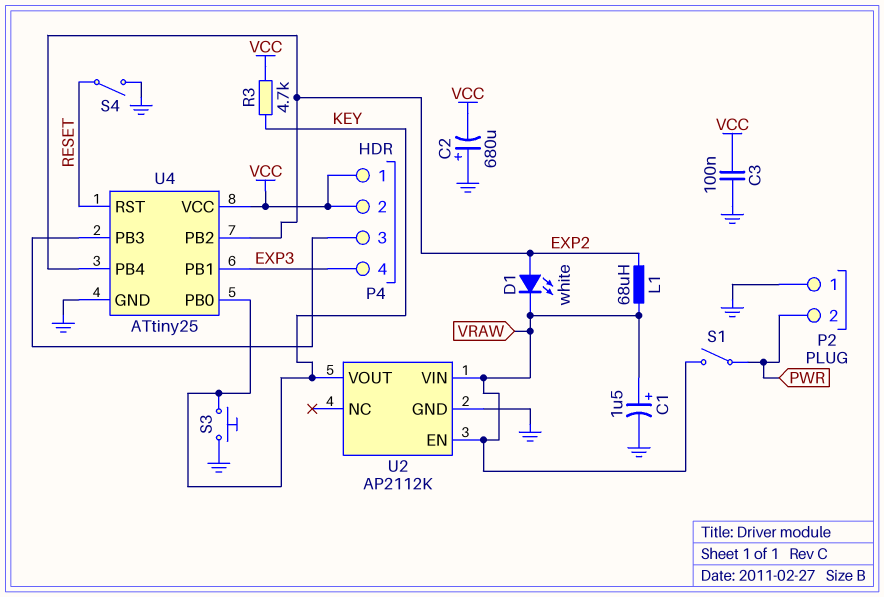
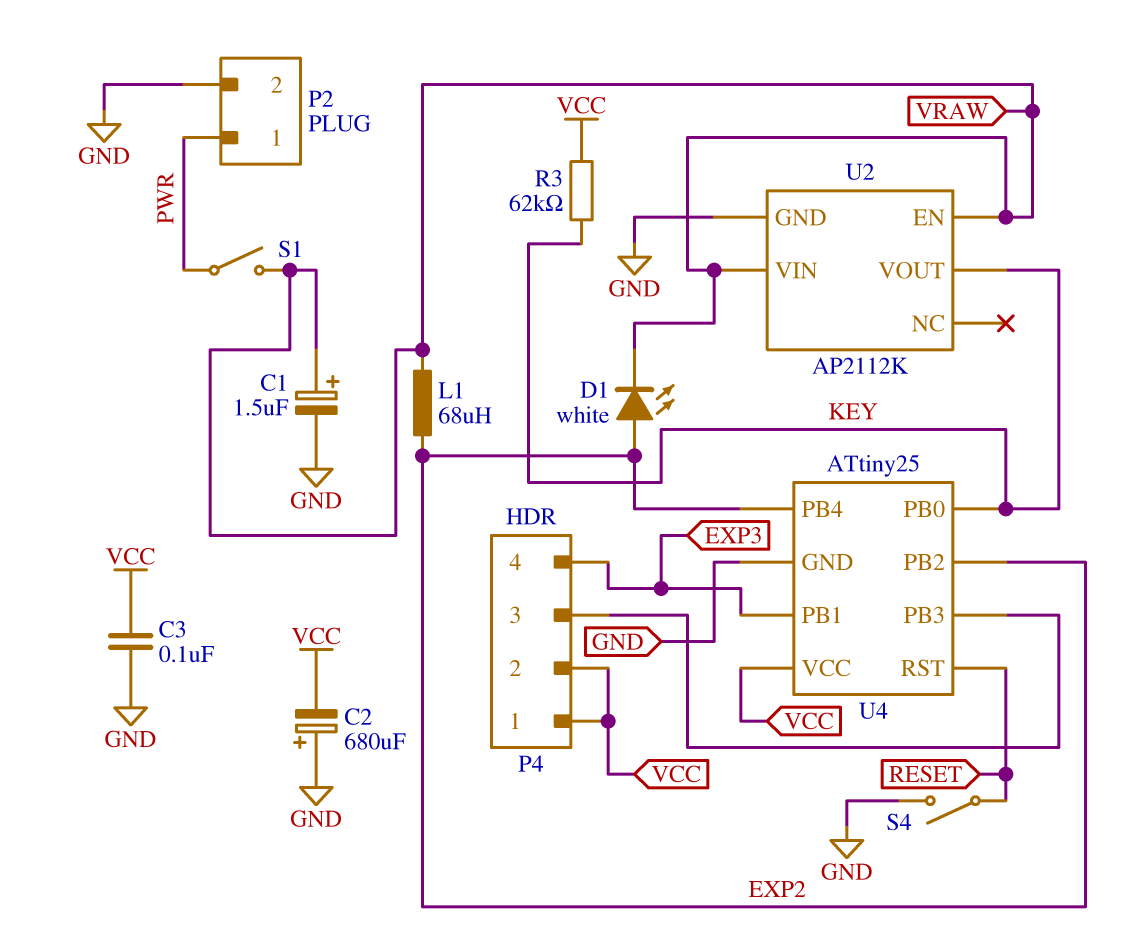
P2 pin 1: GND -> PWR
P2 pin 2: PWR -> GND
R3: 4.7k (KEY, VCC) -> 62k (KEY, VCC)
S3: button (GND, KEY) -> none

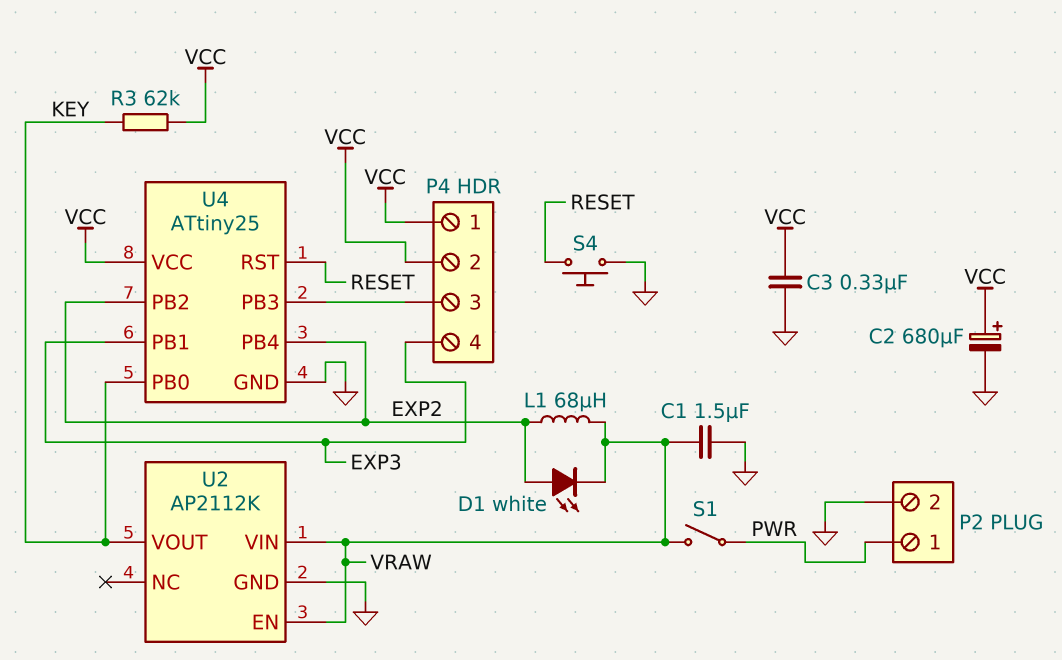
C1: 1.5uF (plus VRAW, minus GND) -> 1.5uF (GND, VRAW)
C2: 680uF (plus GND, minus VCC) -> 680uF (plus VCC, minus GND)
C3: 100nF (GND, VCC) -> 330nF (GND, VCC)
S4: switch (GND, RESET) -> button (GND, RESET)

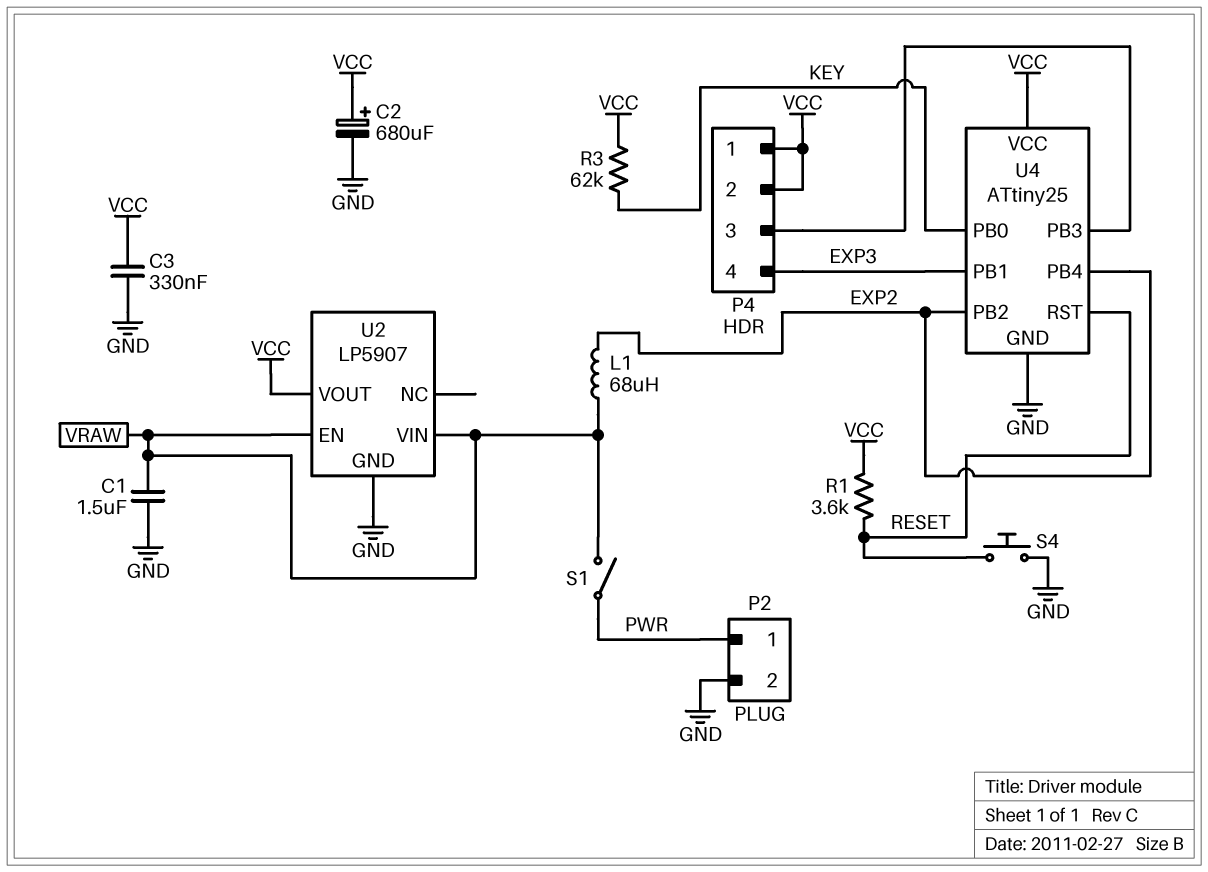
D1: LED white (A EXP2, K VRAW) -> none
R1: none -> 3.6k (RESET, VCC)
U2: AP2112K -> LP5907
U2 pin VOUT: KEY -> VCC

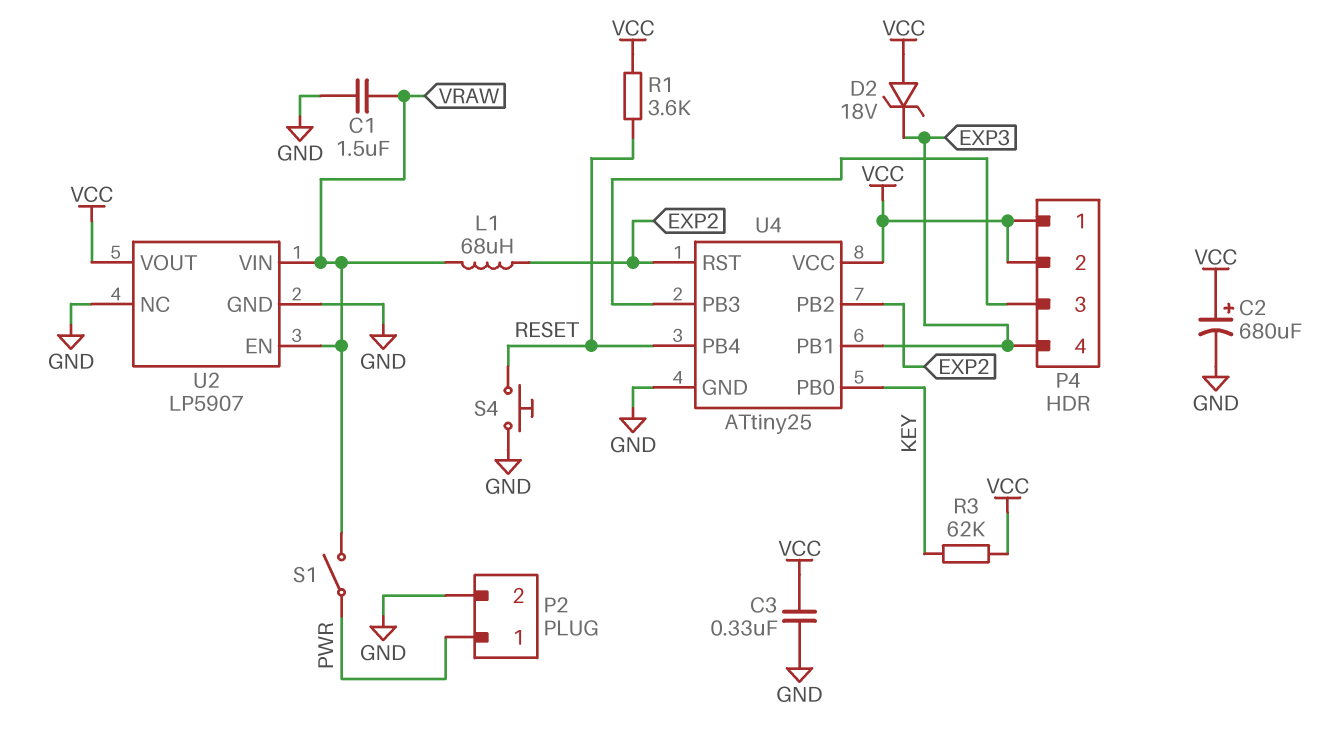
D2: none -> zener 18V (A VCC, K EXP3)
U2 pin NC: none -> GND
U4 pin PB4: EXP2 -> RESET
U4 pin RST: RESET -> EXP2

